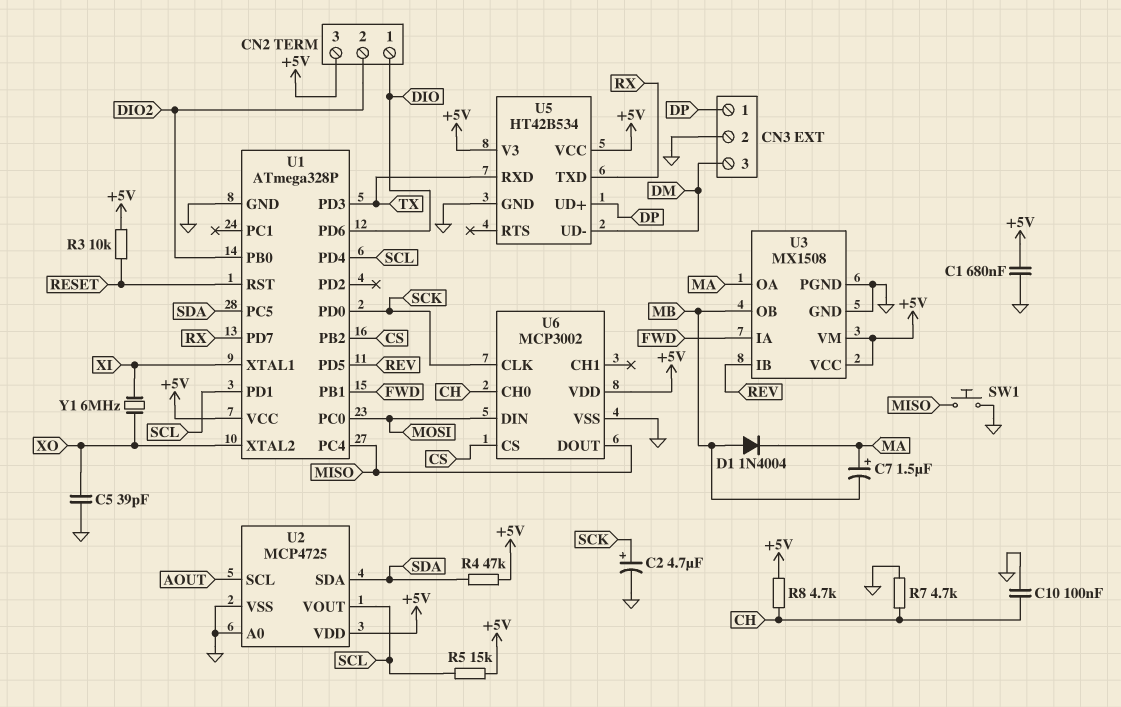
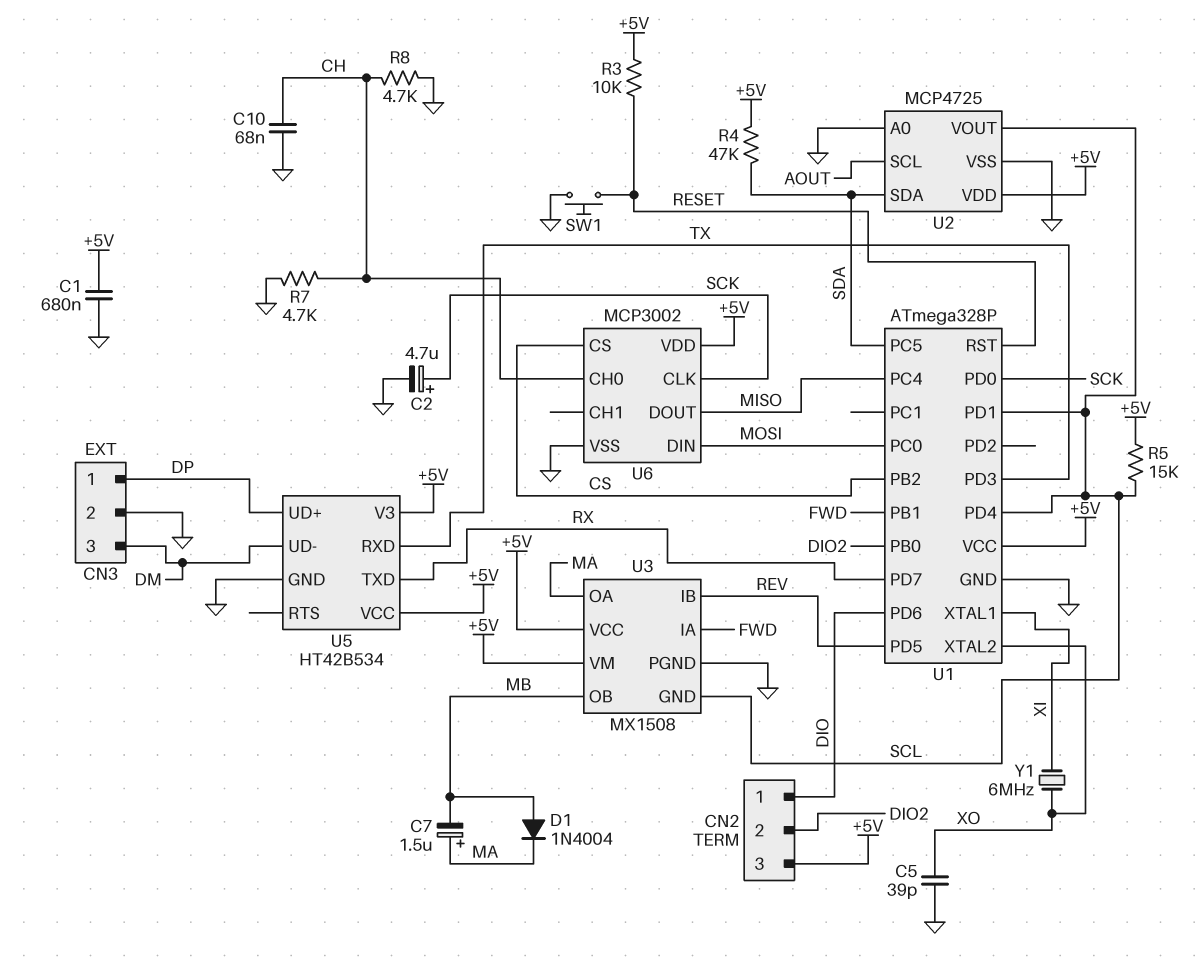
C10: 100nF (CH, GND) -> 68nF (CH, GND)
R8: 4.7k (+5V, CH) -> 4.7k (CH, GND)
SW1: button (GND, MISO) -> button (GND, RESET)
U3 pin GND: GND -> SCL

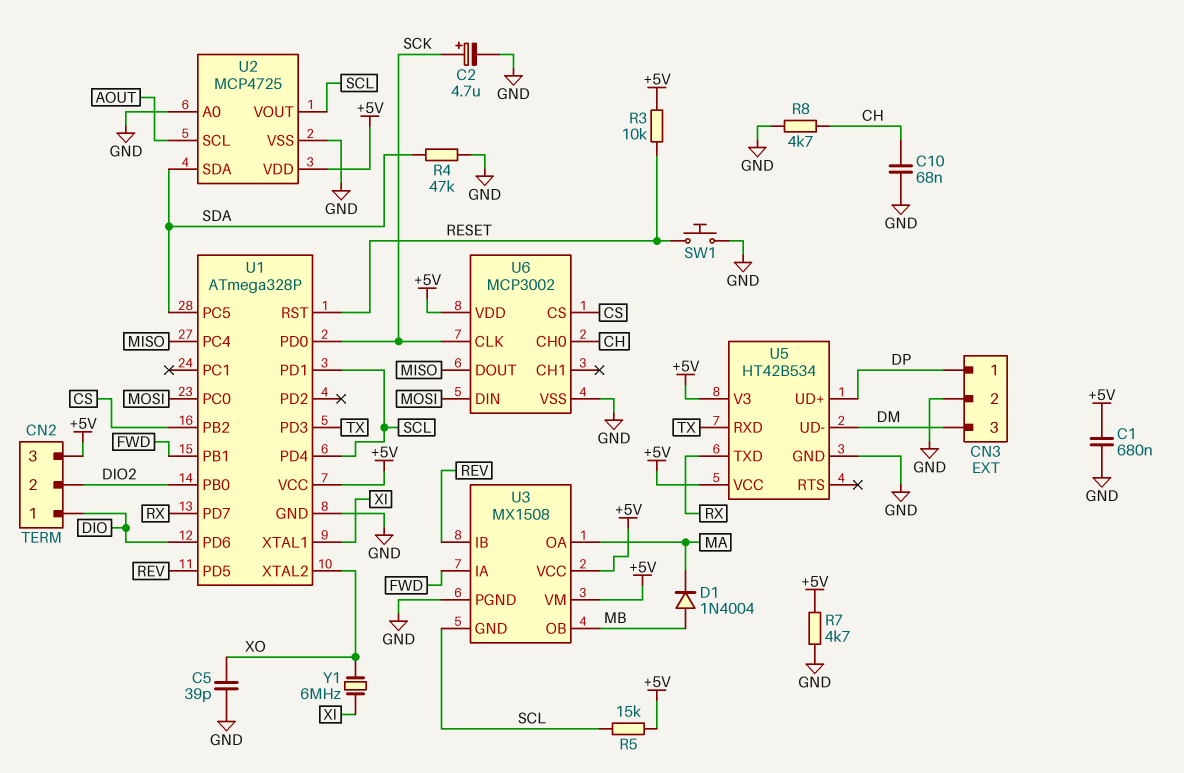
C7: 1.5uF (plus MA, minus MB) -> none
R4: 47k (+5V, SDA) -> 47k (GND, SDA)
R7: 4.7k (CH, GND) -> 4.7k (+5V, GND)

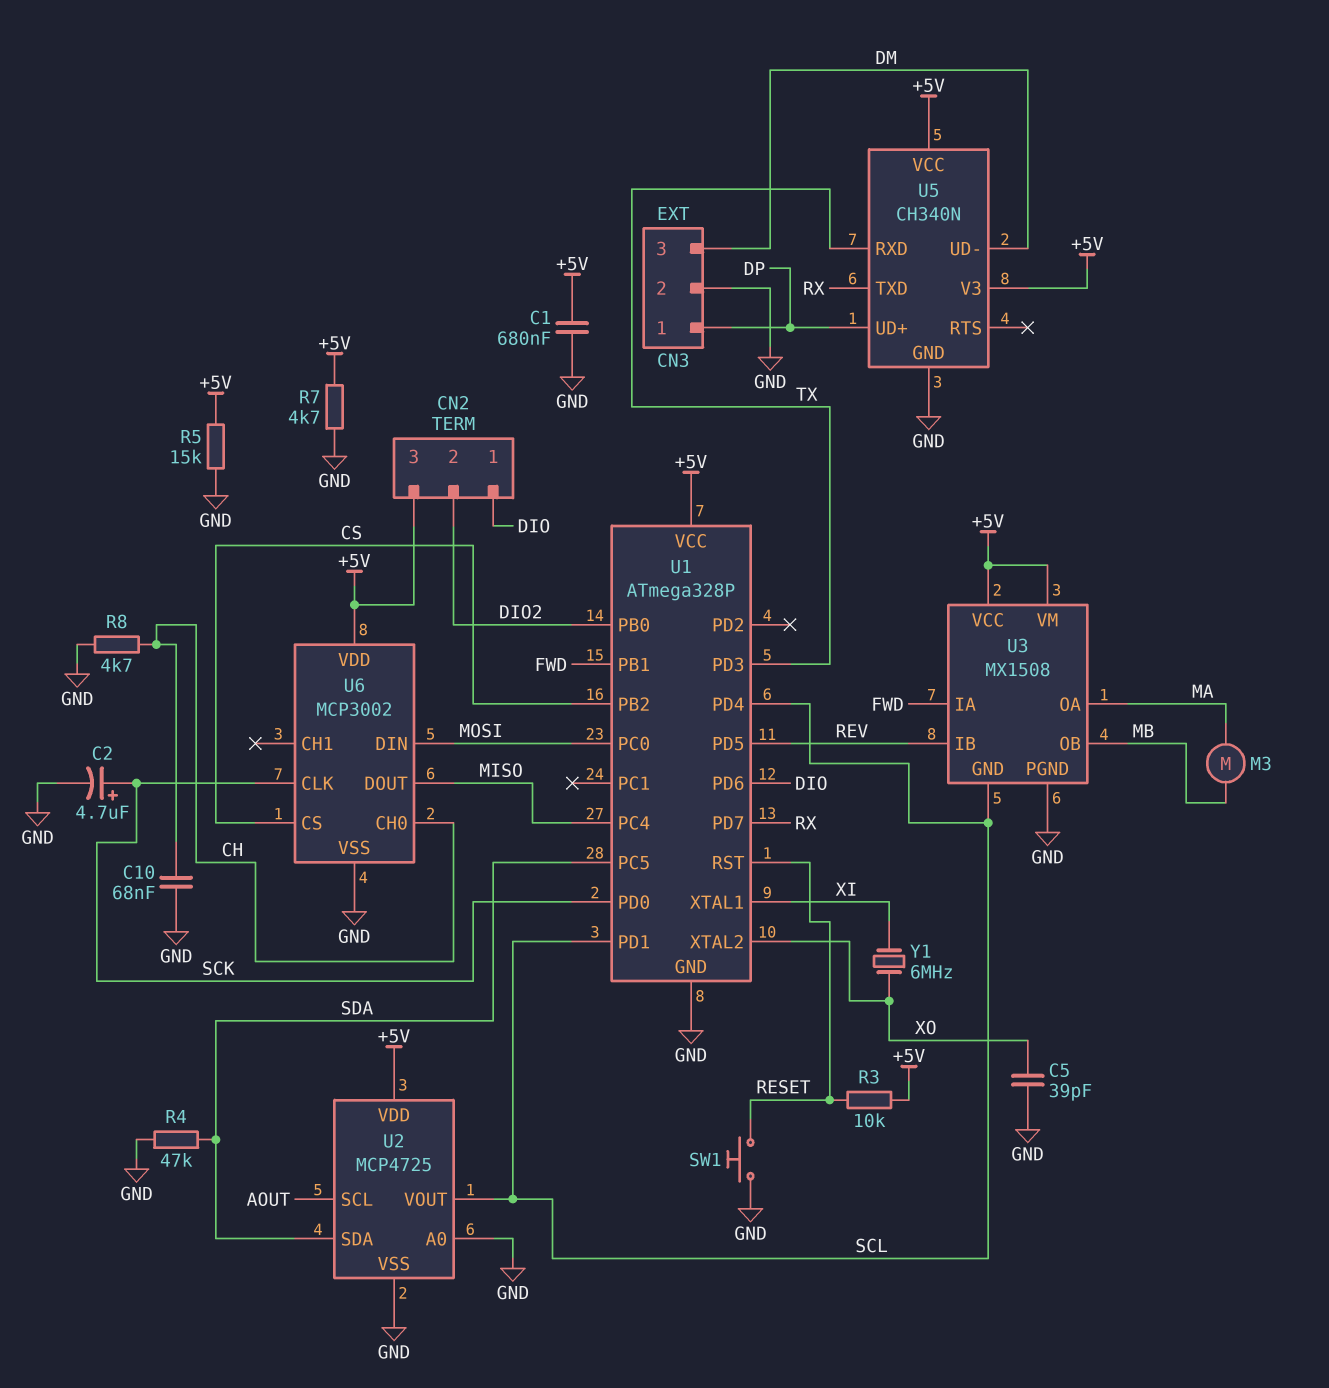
D1: diode 1N4004 (A MB, K MA) -> none
M3: none -> motor (MA, MB)
R5: 15k (+5V, SCL) -> 15k (+5V, GND)
U5: HT42B534 -> CH340N

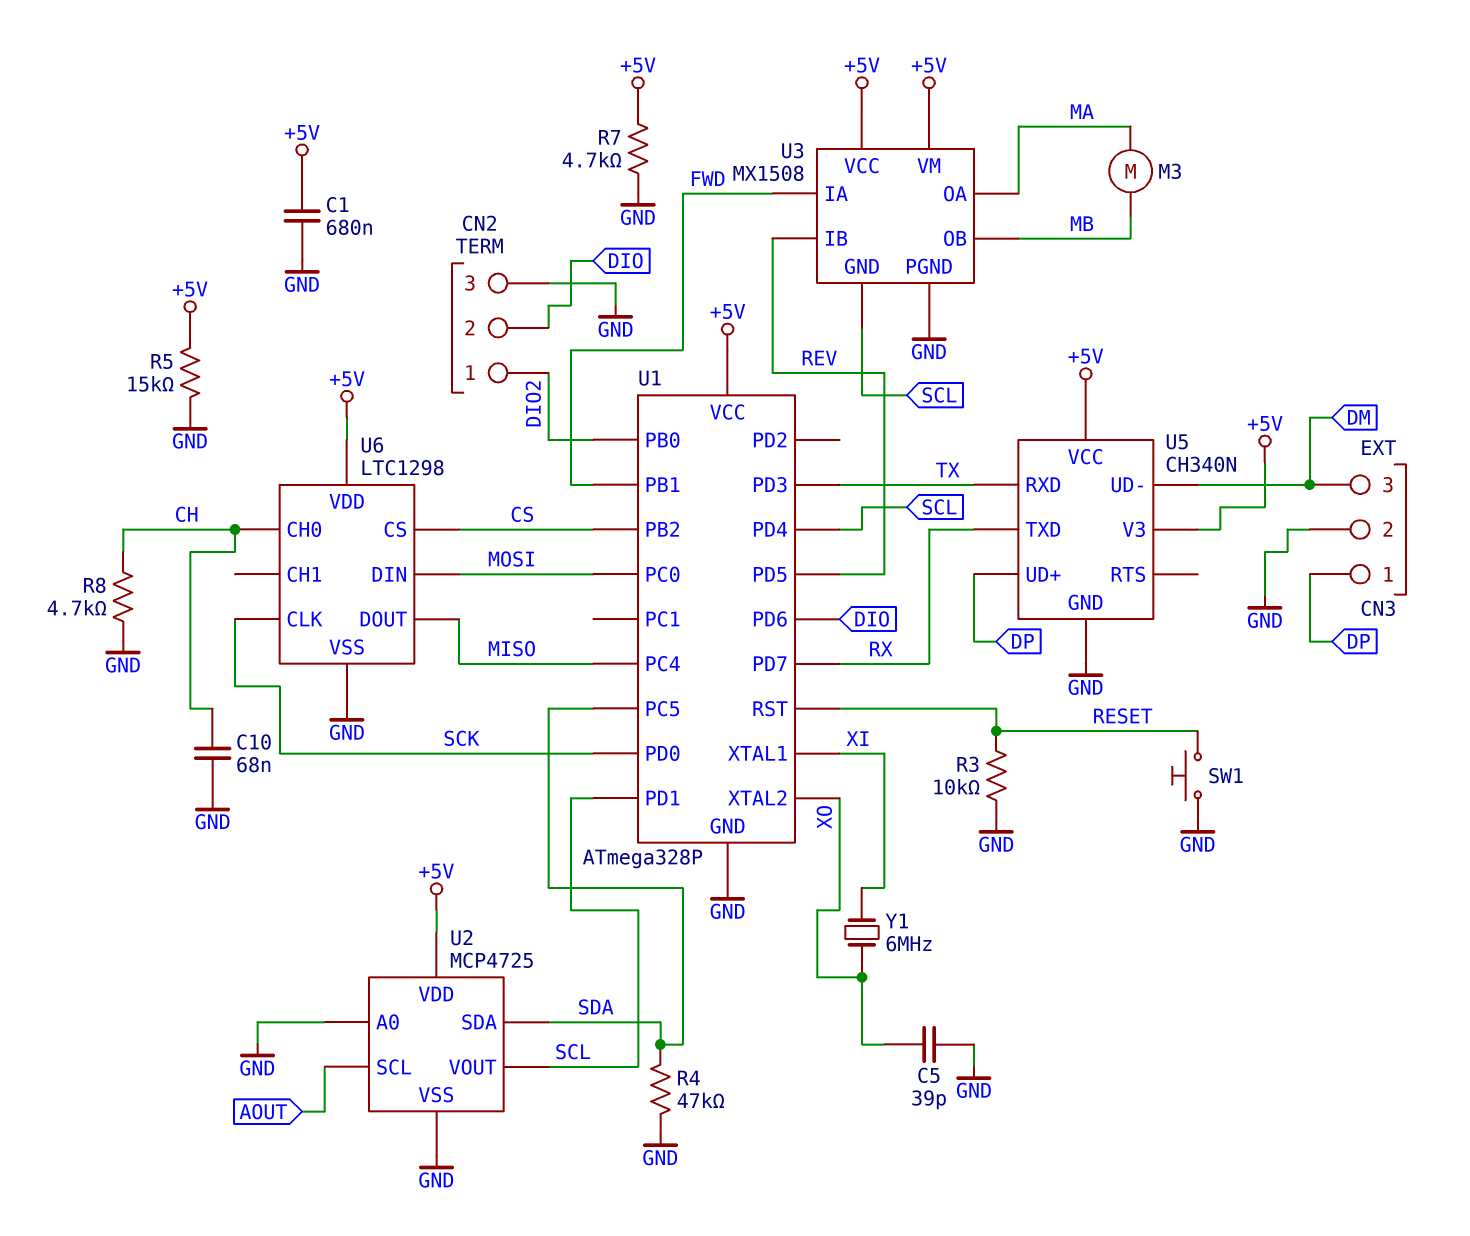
C2: 4.7uF (plus SCK, minus GND) -> none
CN2 pin 1: DIO -> DIO2
CN2 pin 2: DIO2 -> DIO
CN2 pin 3: +5V -> GND
R3: 10k (+5V, RESET) -> 10k (GND, RESET)
U6: MCP3002 -> LTC1298

